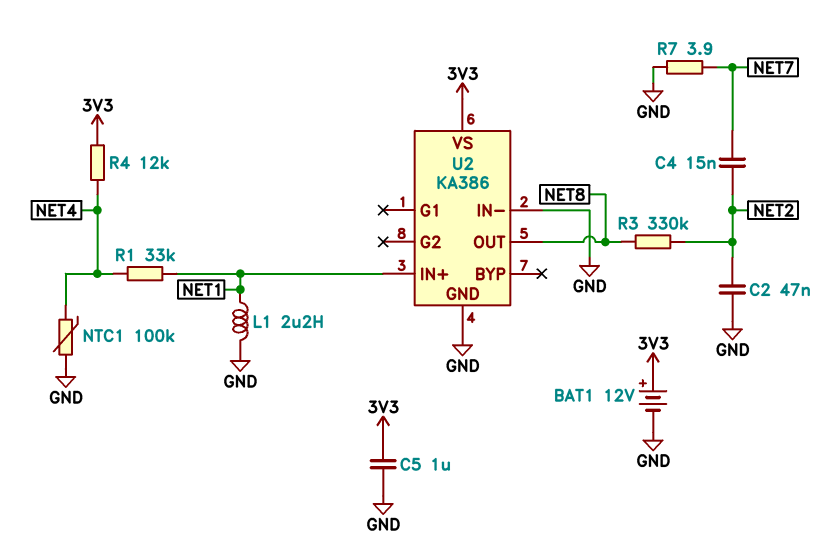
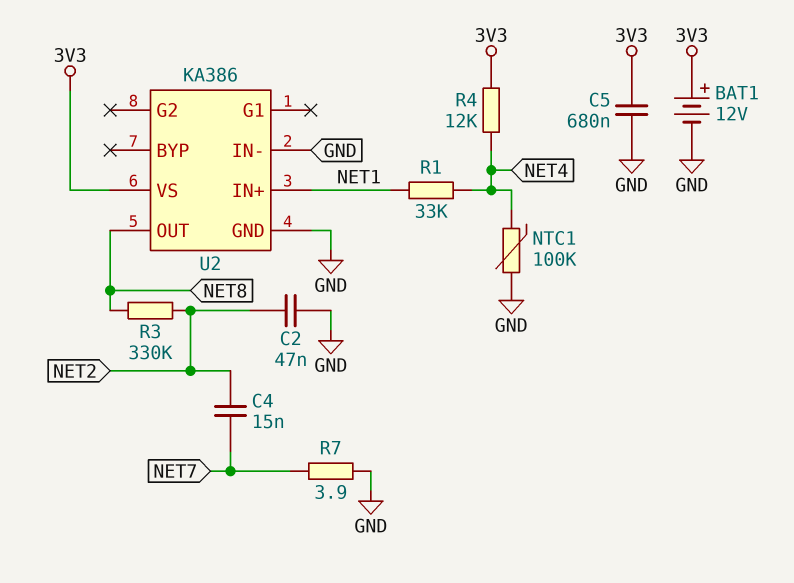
C5: 1uF (3V3, GND) -> 680nF (3V3, GND)
L1: 2.2uH (GND, NET1) -> none

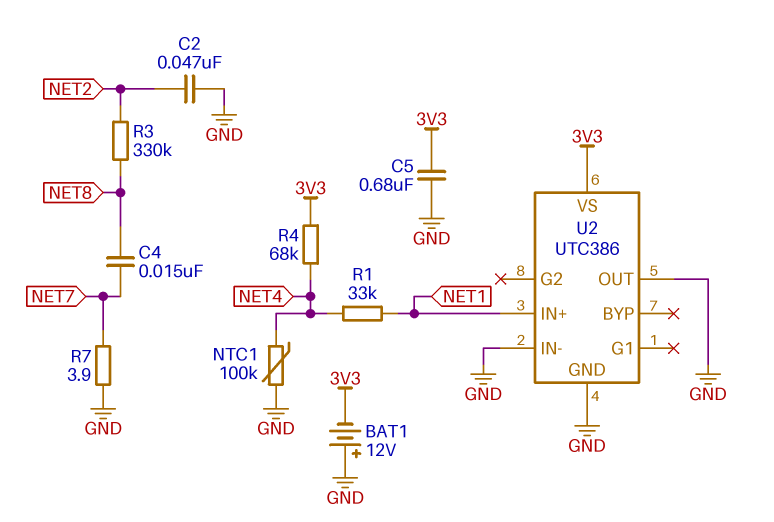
BAT1: 12V (plus 3V3, minus GND) -> 12V (plus GND, minus 3V3)
C4: 15nF (NET2, NET7) -> 15nF (NET7, NET8)
R4: 12k (3V3, NET4) -> 68k (3V3, NET4)
U2: KA386 -> UTC386
U2 pin OUT: NET8 -> GND

